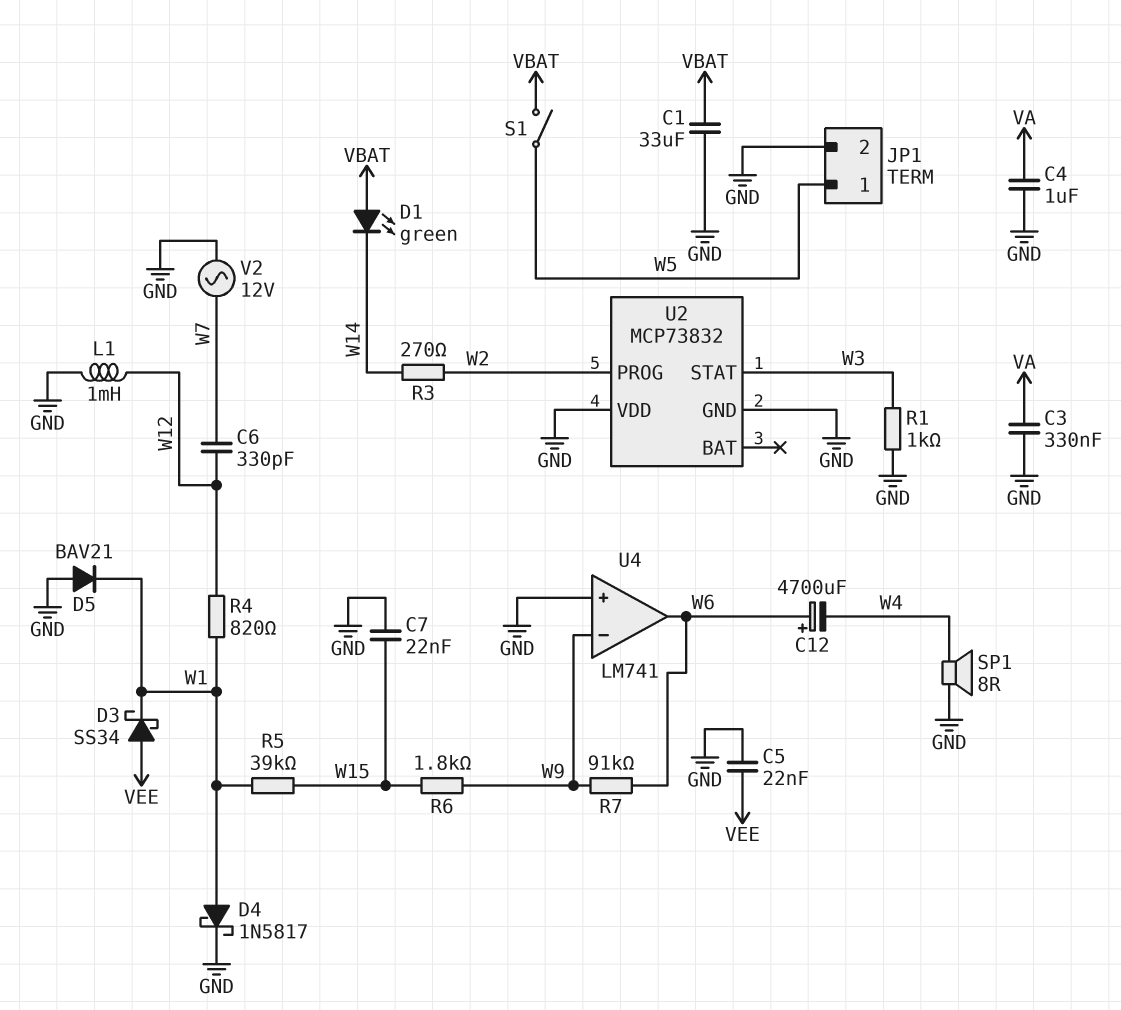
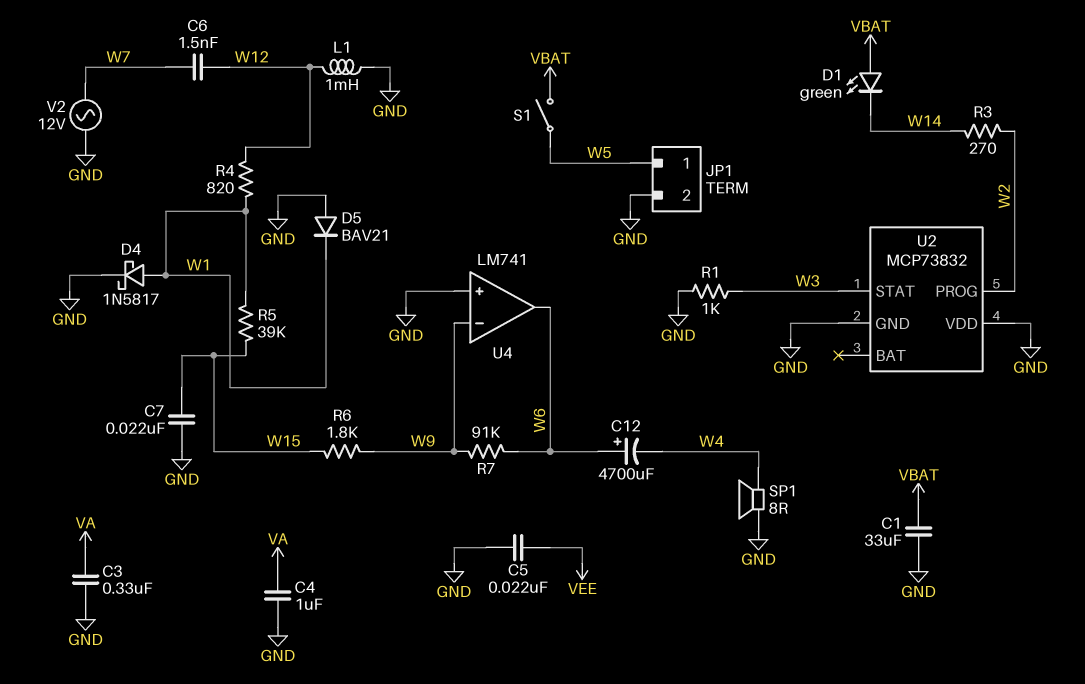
C6: 330pF (W7, W12) -> 1.5nF (W7, W12)
D3: schottky SS34 (A VEE, K W1) -> none

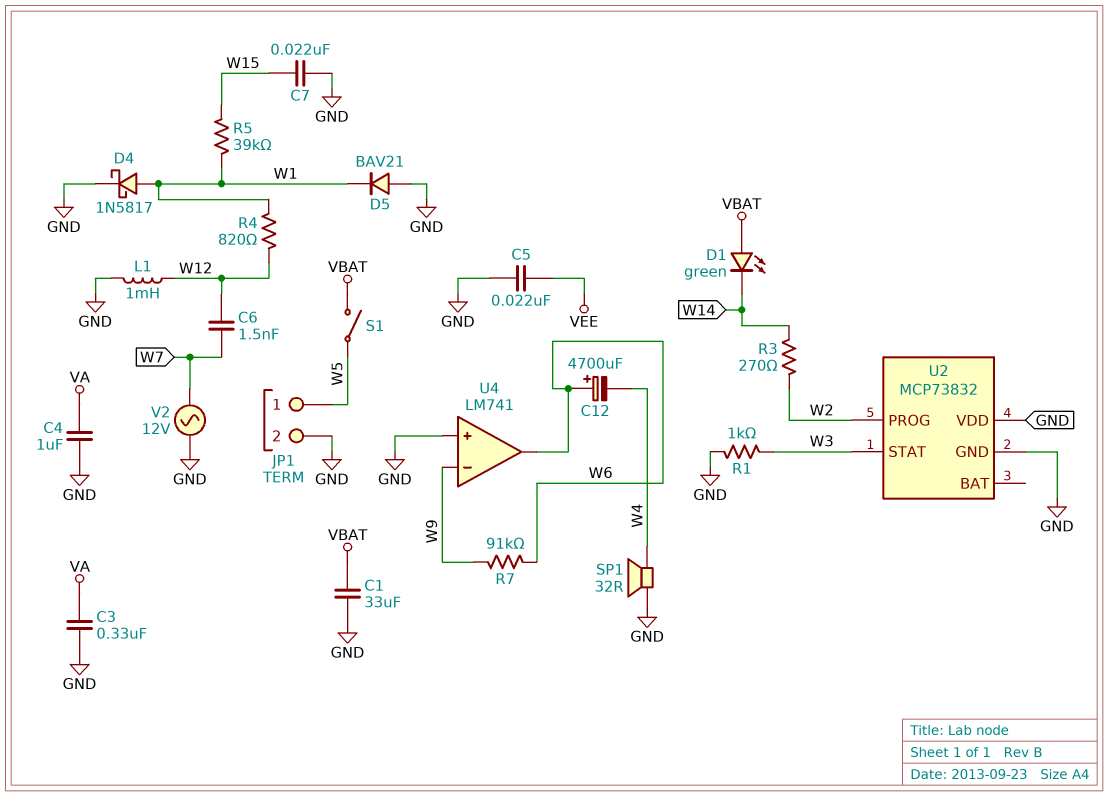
R6: 1.8k (W9, W15) -> none
SP1: speaker 8R (GND, W4) -> speaker 32R (GND, W4)

